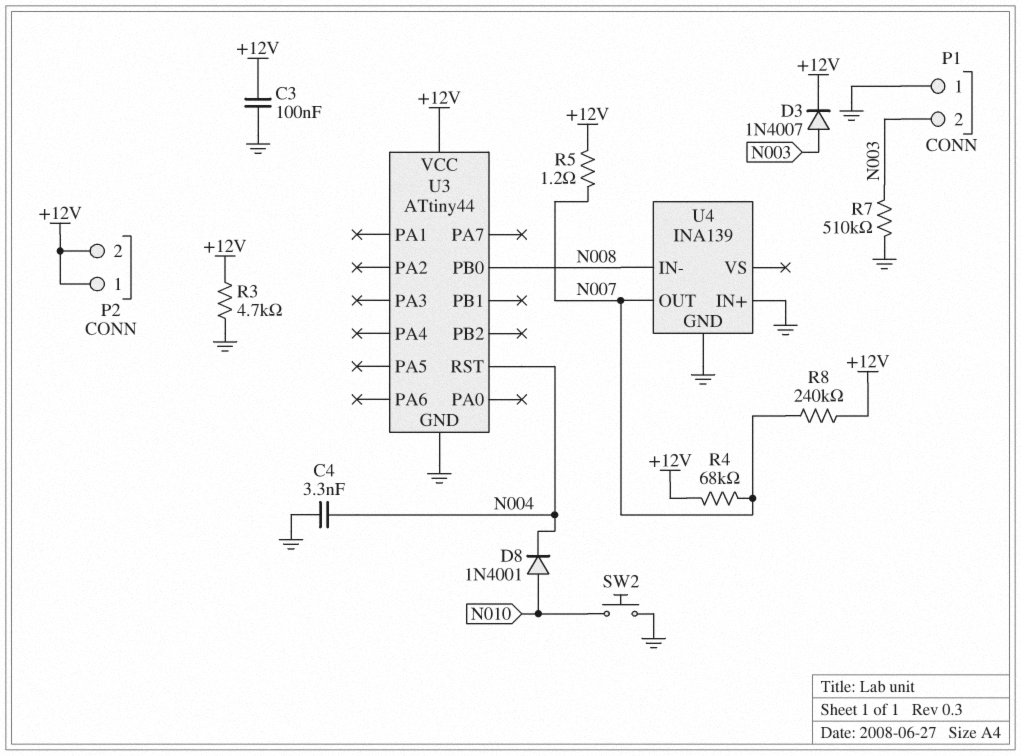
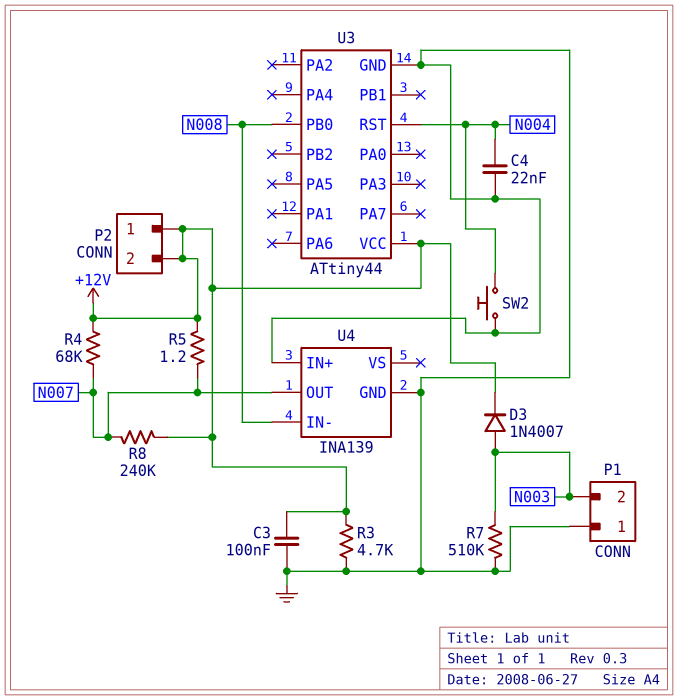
C4: 3.3nF (GND, N004) -> 22nF (GND, N004)
D8: diode 1N4001 (A N010, K N004) -> none
SW2: button (GND, N010) -> button (GND, N004)

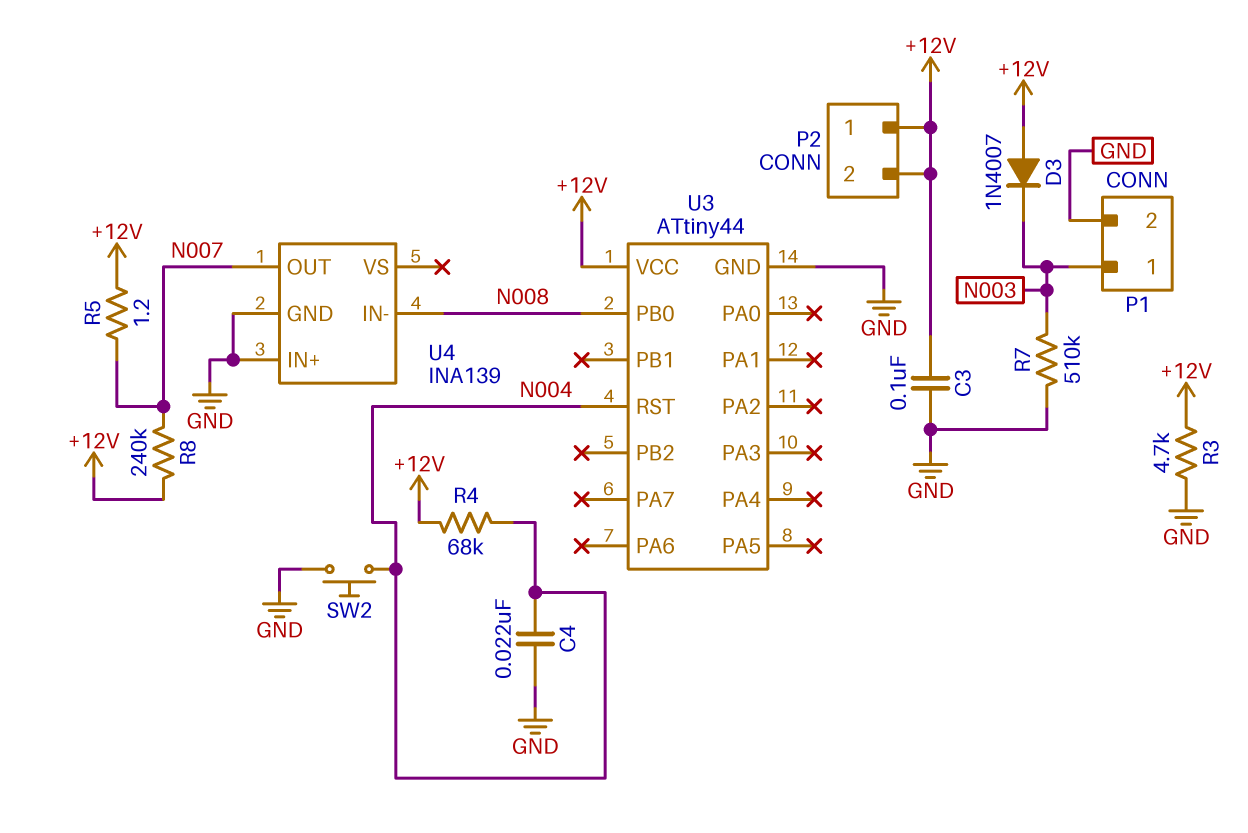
D3: diode 1N4007 (A N003, K +12V) -> diode 1N4007 (A +12V, K N003)
P1 pin 1: GND -> N003
P1 pin 2: N003 -> GND
R4: 68k (+12V, N007) -> 68k (+12V, N004)

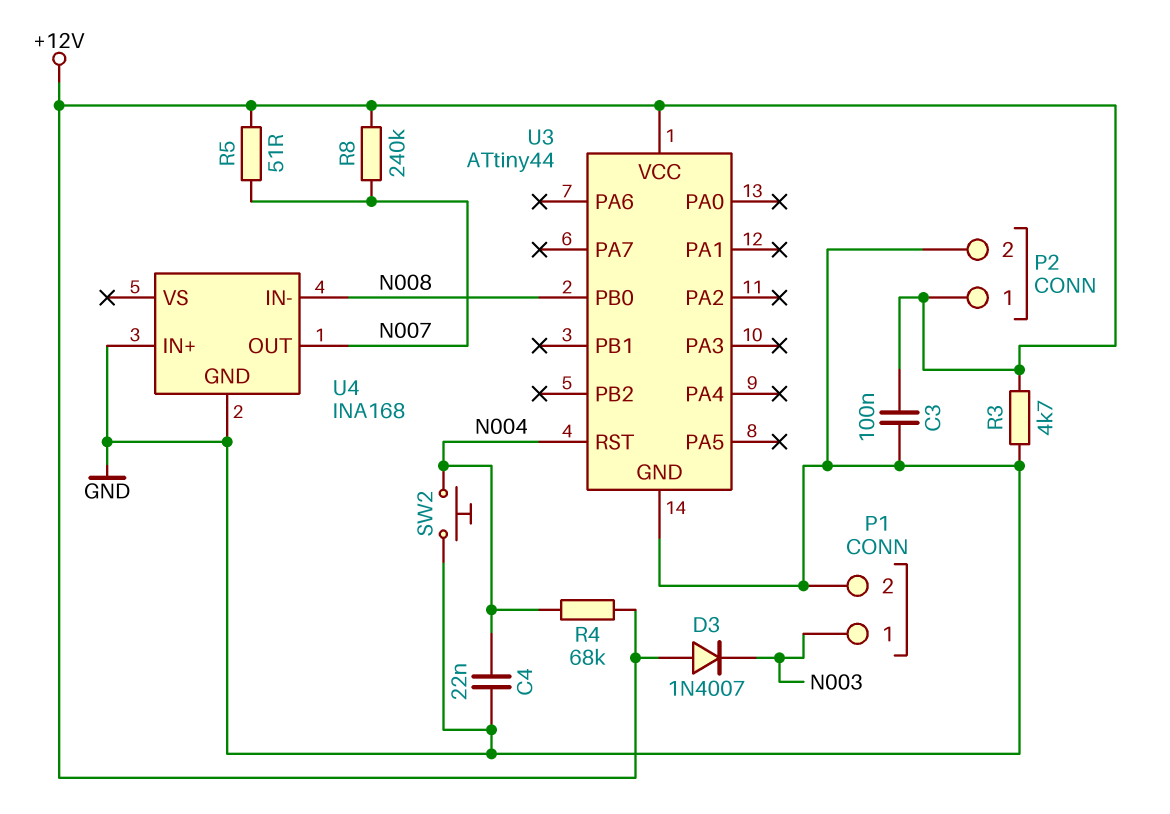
P2 pin 2: +12V -> GND
R5: 1.2 (+12V, N007) -> 51 (+12V, N007)
R7: 510k (GND, N003) -> none
U4: INA139 -> INA168

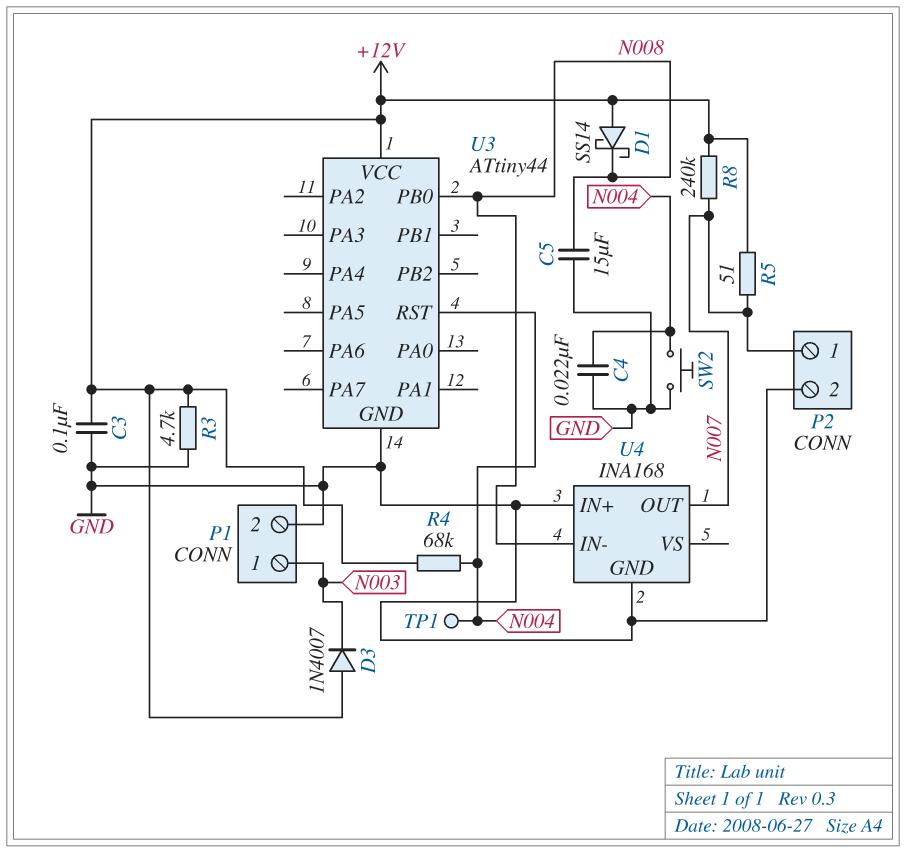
C5: none -> 15uF (GND, N008)
D1: none -> schottky SS14 (A +12V, K N008)
P2 pin 1: +12V -> N007
TP1: none -> test point (N004)

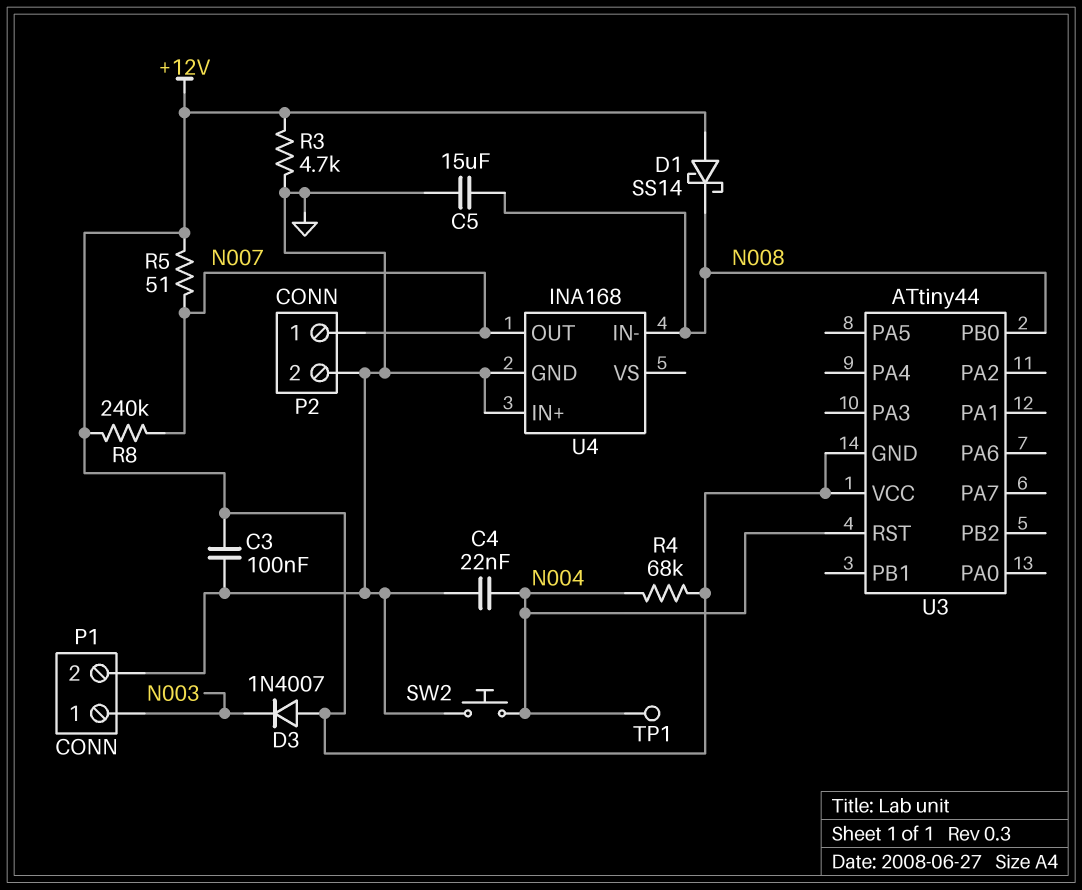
U3 pin GND: GND -> +12V

